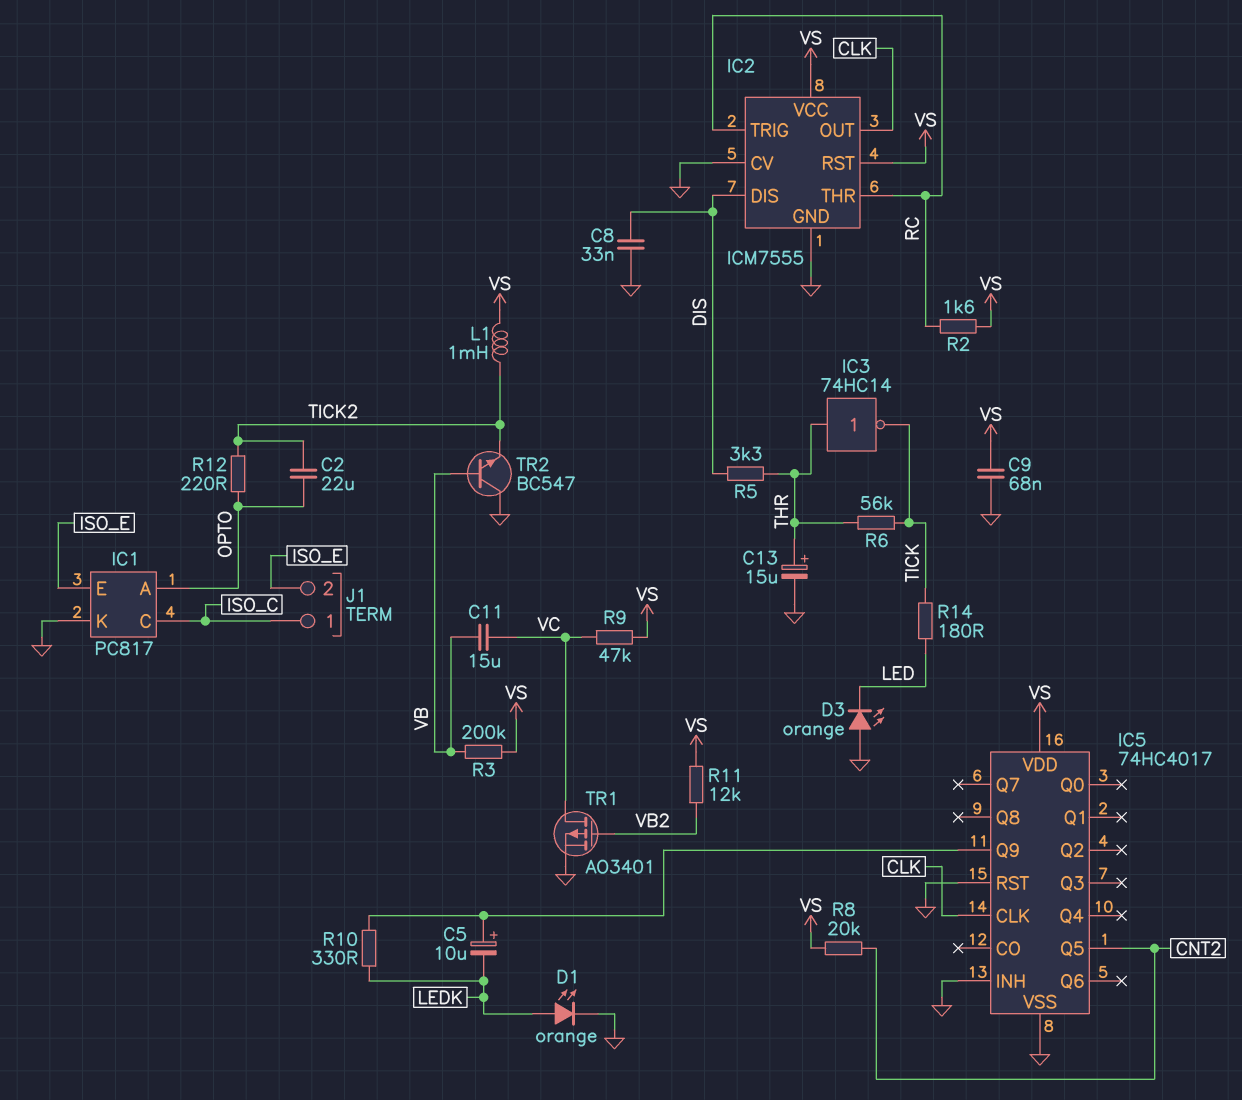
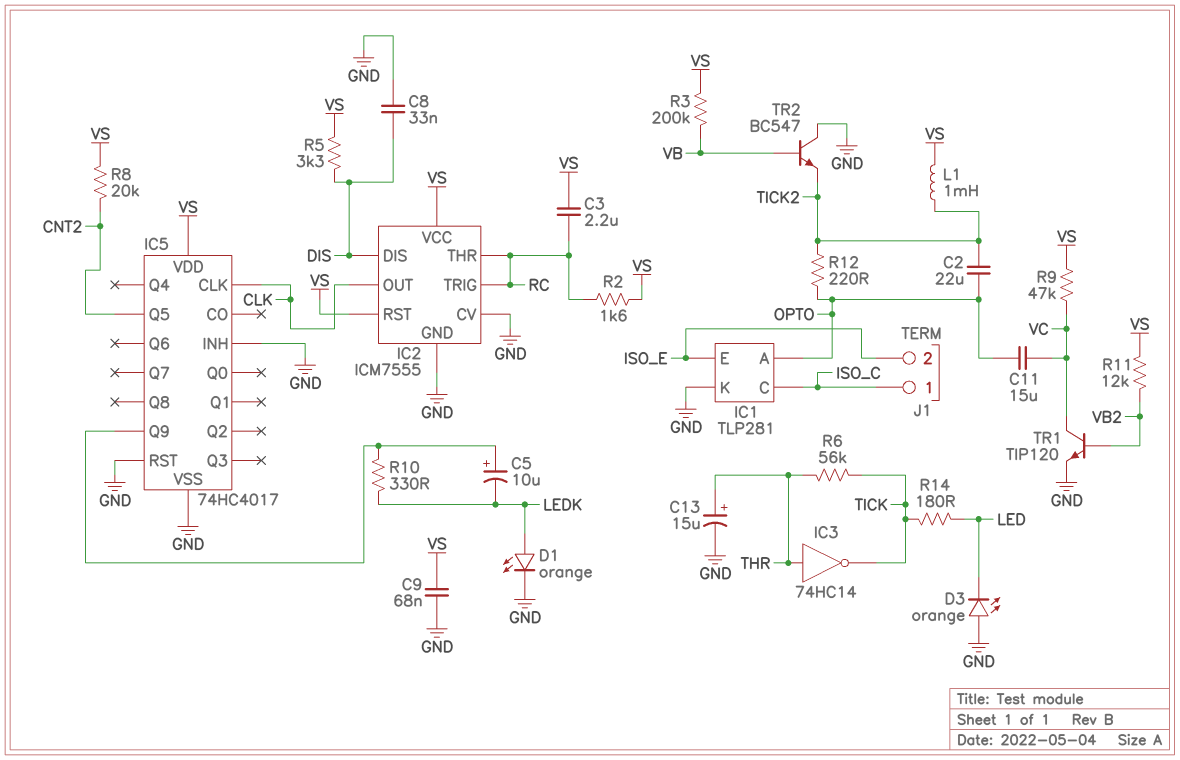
C3: none -> 2.2uF (RC, VS)
C11: 15uF (VB, VC) -> 15uF (OPTO, VC)
IC1: PC817 -> TLP281
R5: 3.3k (DIS, THR) -> 3.3k (DIS, VS)
TR1: PMOS AO3401 (G VB2, D VC, S GND) -> NPN TIP120 (B VB2, C VC, E GND)

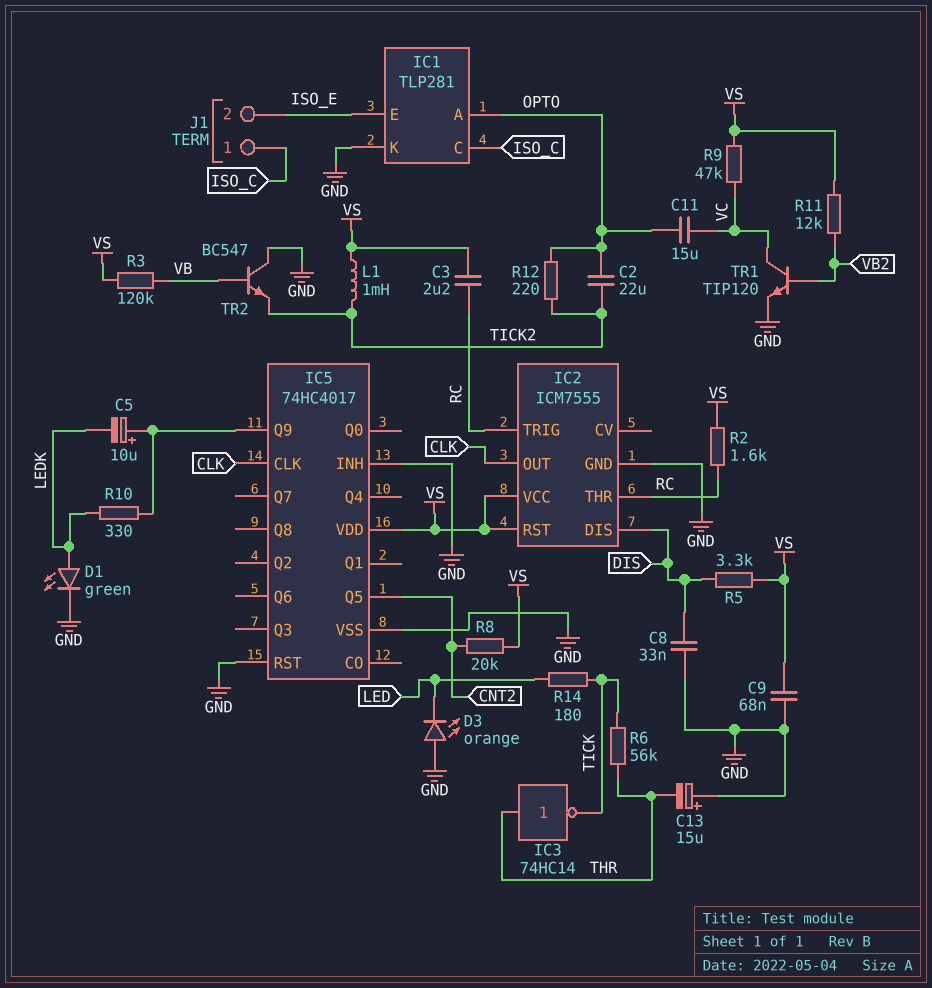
C13: 15uF (plus THR, minus GND) -> 15uF (plus GND, minus THR)
D1: LED orange (A LEDK, K GND) -> LED green (A LEDK, K GND)
IC2 pin CV: GND -> none
R3: 200k (VB, VS) -> 120k (VB, VS)

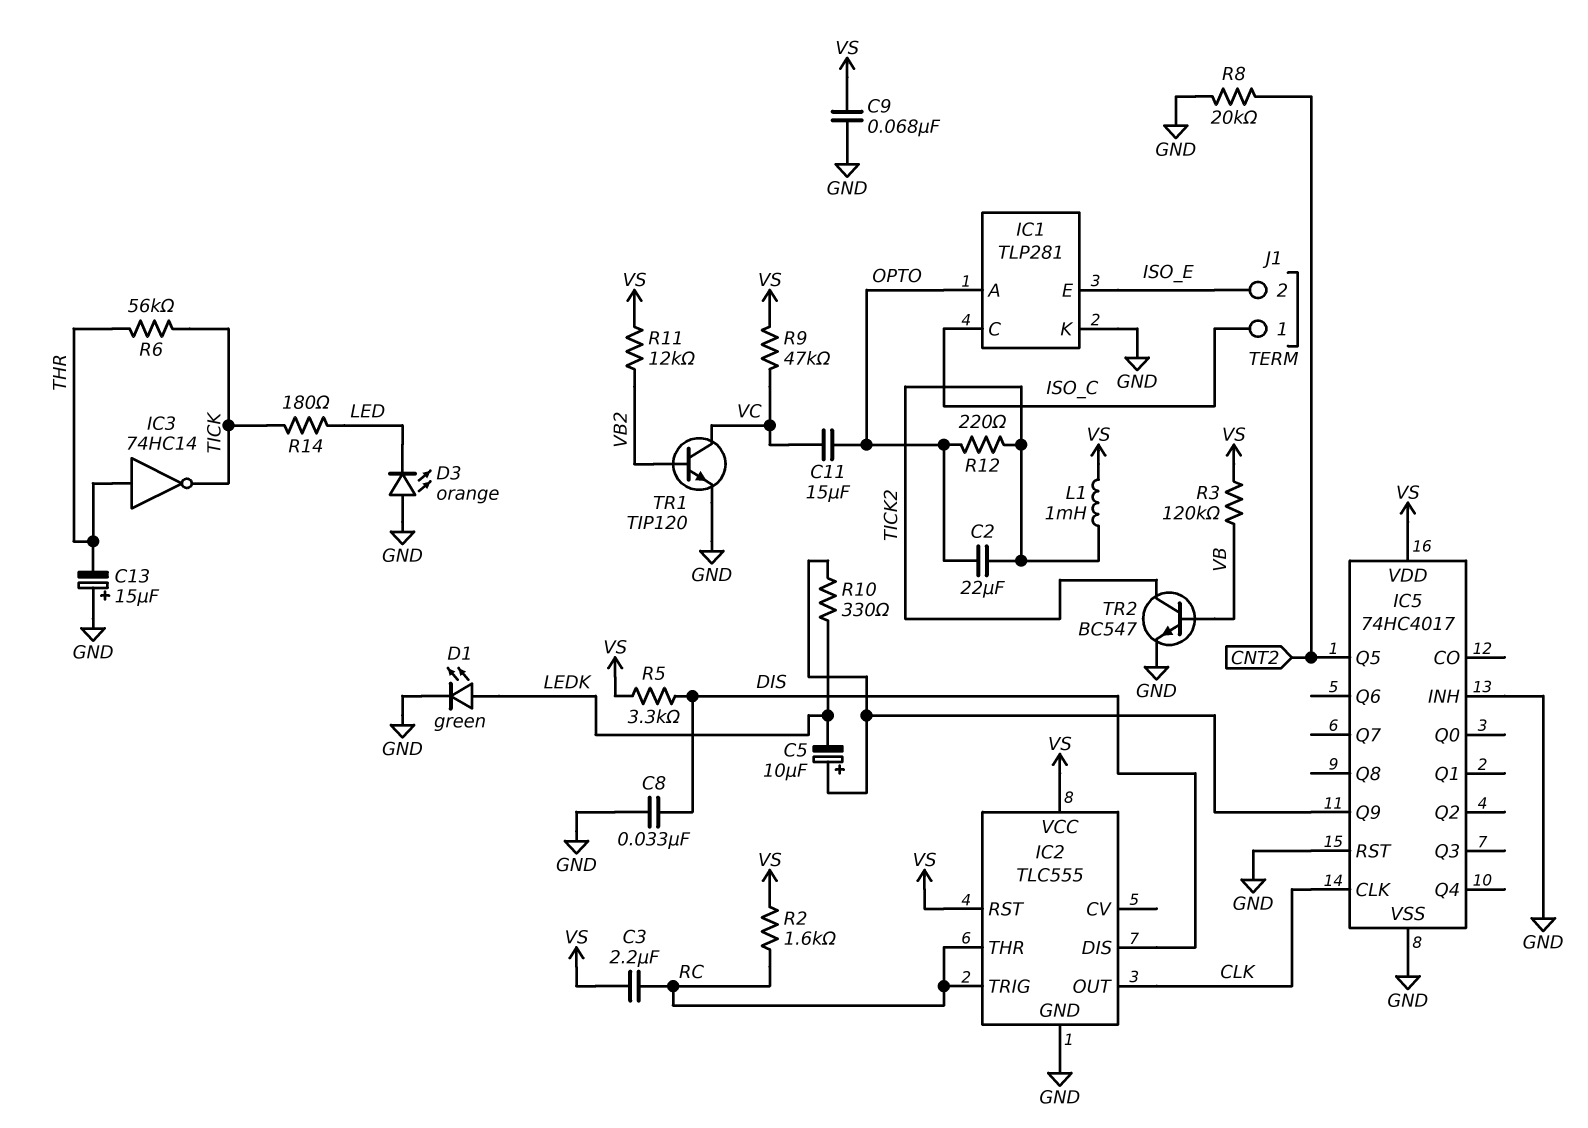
IC2: ICM7555 -> TLC555
R8: 20k (CNT2, VS) -> 20k (CNT2, GND)
TR2: NPN BC547 (B VB, C GND, E TICK2) -> NPN BC547 (B VB, C TICK2, E GND)

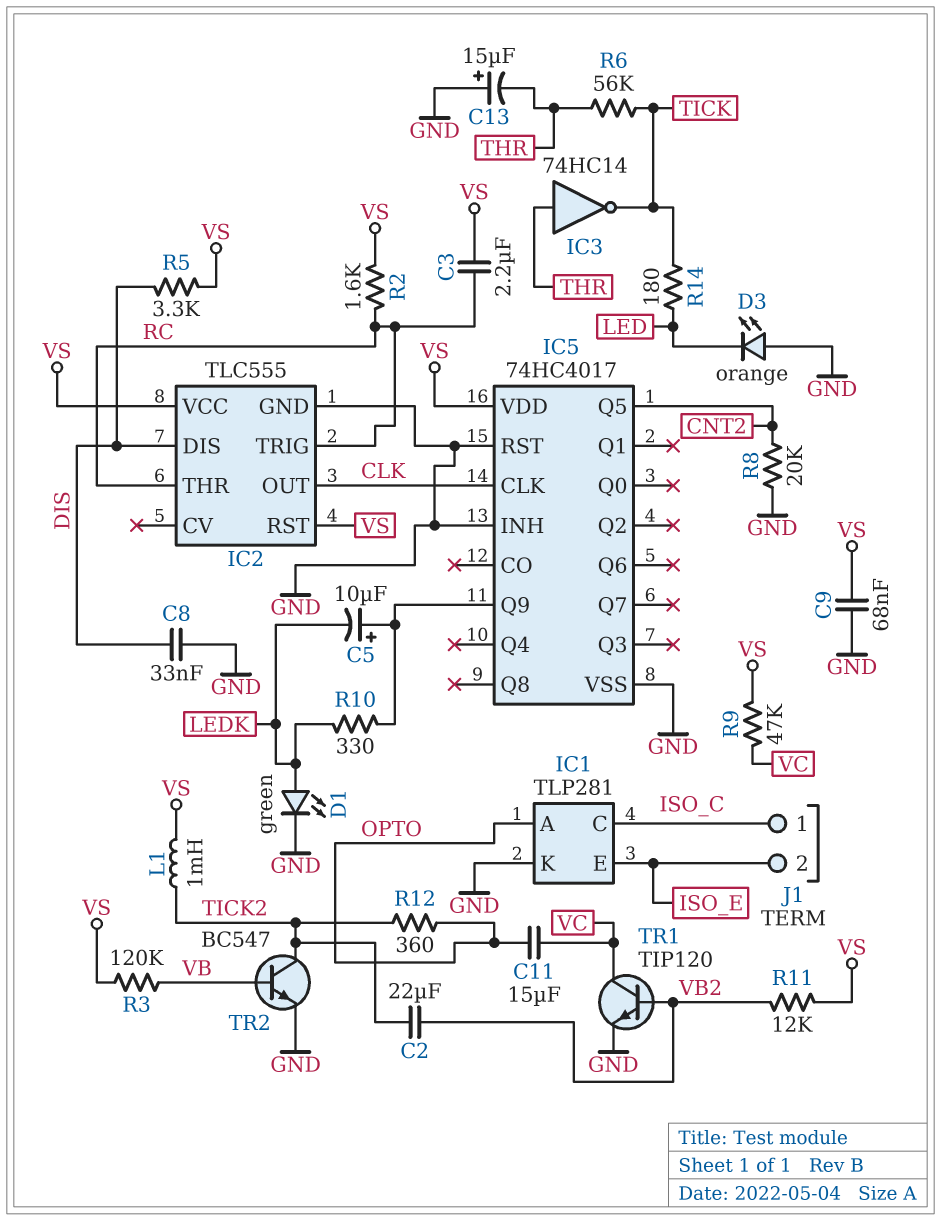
C2: 22uF (OPTO, TICK2) -> 22uF (TICK2, VB2)
R12: 220 (OPTO, TICK2) -> 360 (OPTO, TICK2)

